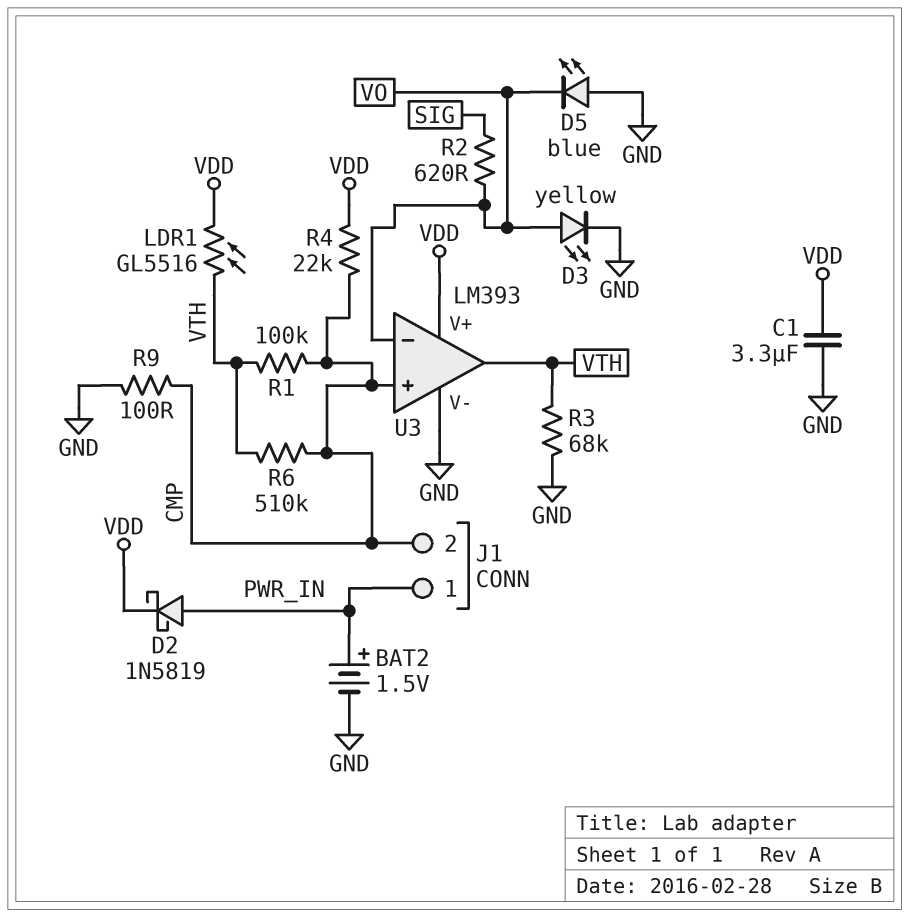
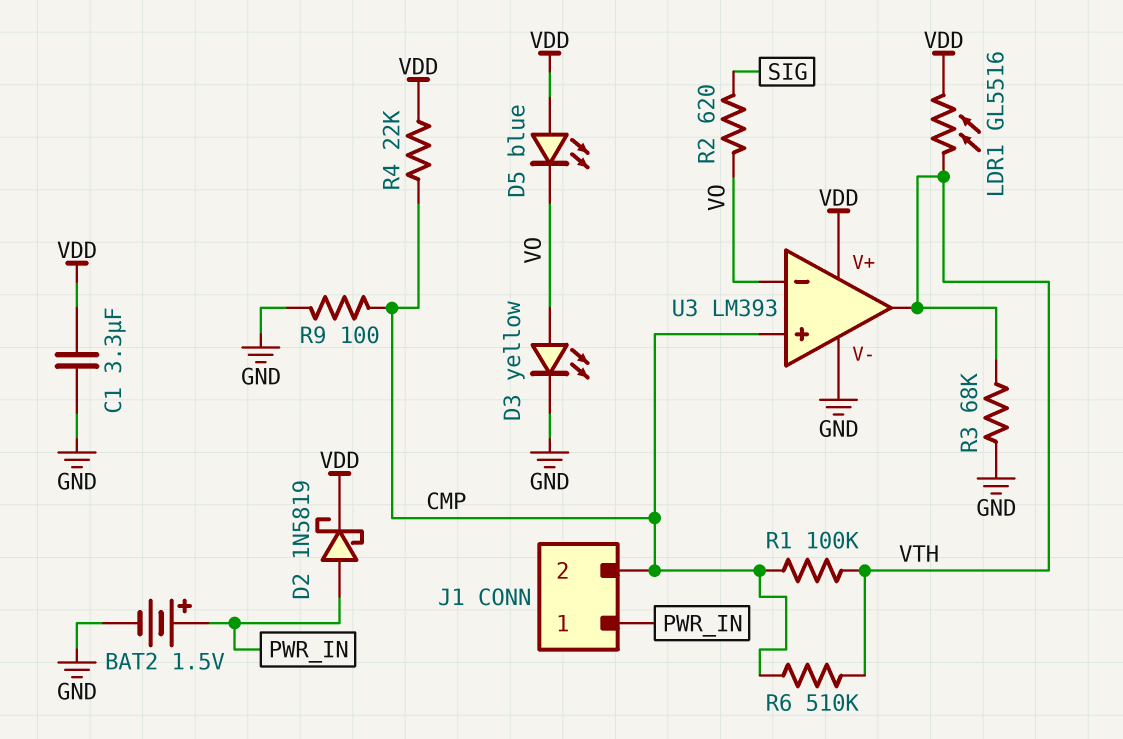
D5: LED blue (A GND, K VO) -> LED blue (A VDD, K VO)

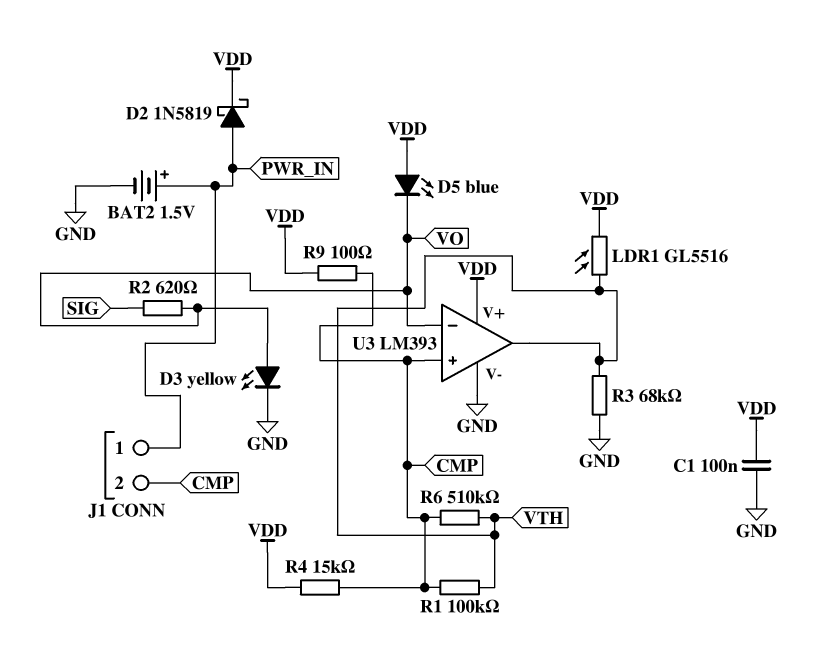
C1: 3.3uF (GND, VDD) -> 100nF (GND, VDD)
R4: 22k (CMP, VDD) -> 15k (CMP, VDD)
R9: 100 (CMP, GND) -> 100 (CMP, VDD)

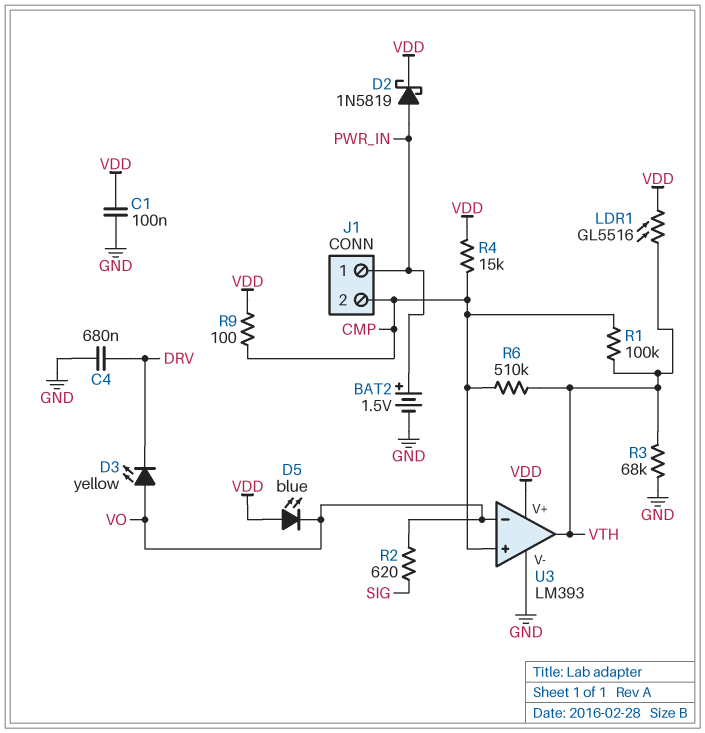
C4: none -> 680nF (DRV, GND)
D3: LED yellow (A VO, K GND) -> LED yellow (A VO, K DRV)

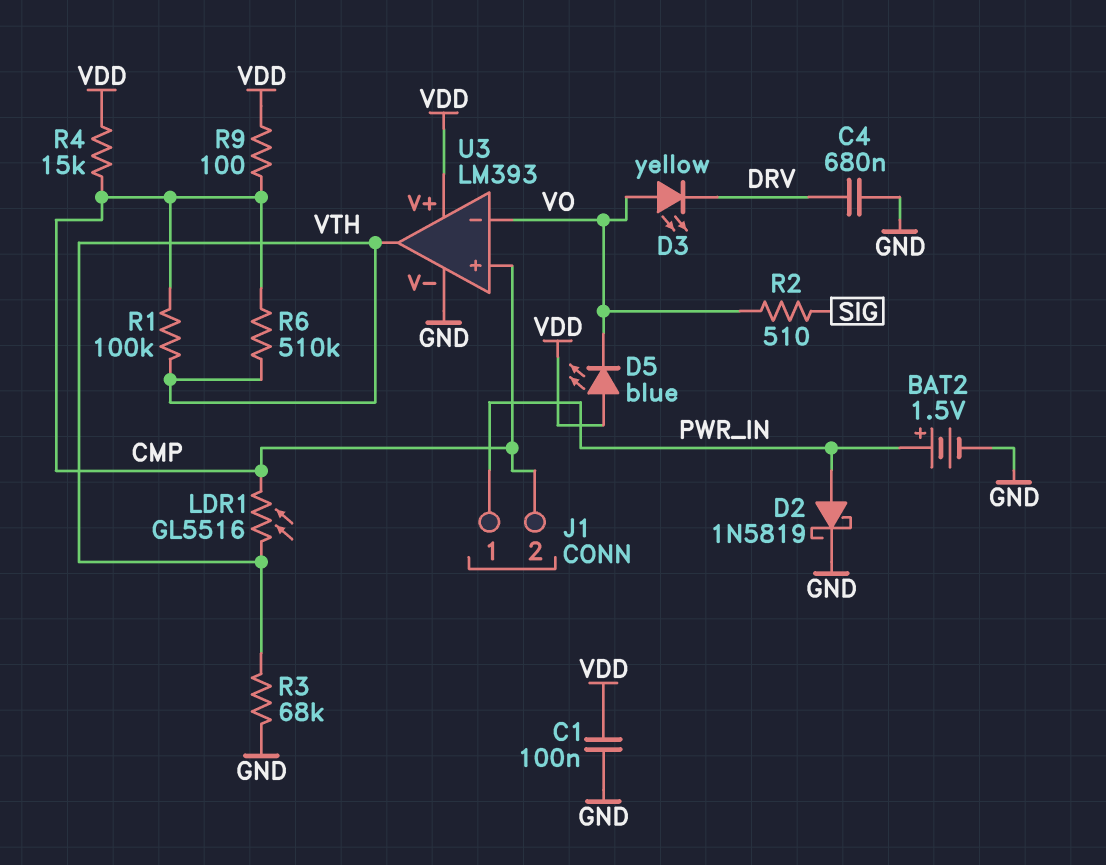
D2: schottky 1N5819 (A PWR_IN, K VDD) -> schottky 1N5819 (A PWR_IN, K GND)
LDR1: GL5516 (VDD, VTH) -> GL5516 (CMP, VTH)
R2: 620 (SIG, VO) -> 510 (SIG, VO)

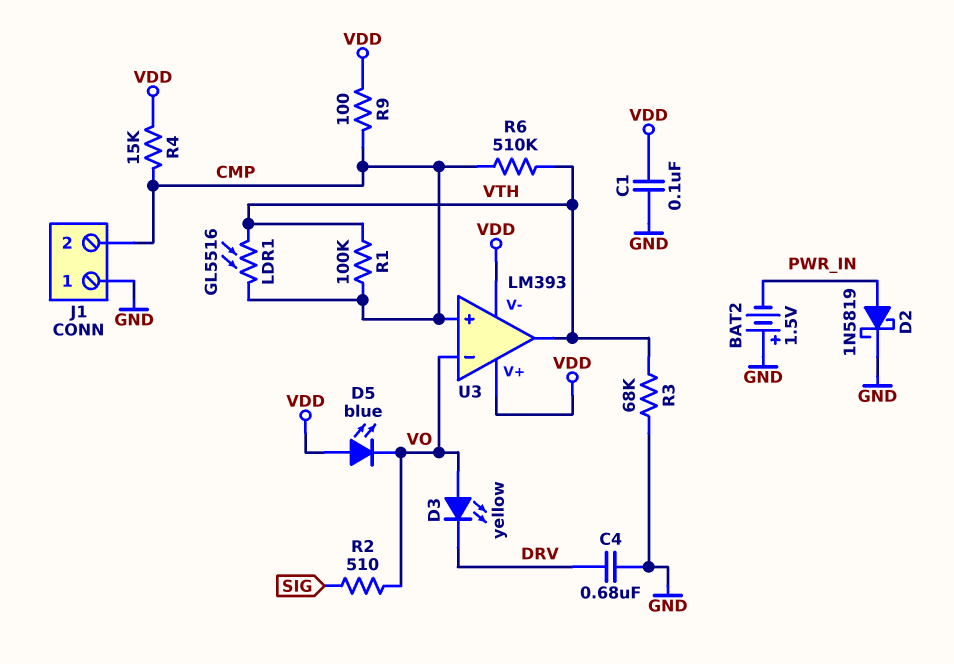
BAT2: 1.5V (plus PWR_IN, minus GND) -> 1.5V (plus GND, minus PWR_IN)
J1 pin 1: PWR_IN -> GND
U3 pin V-: GND -> VDD

